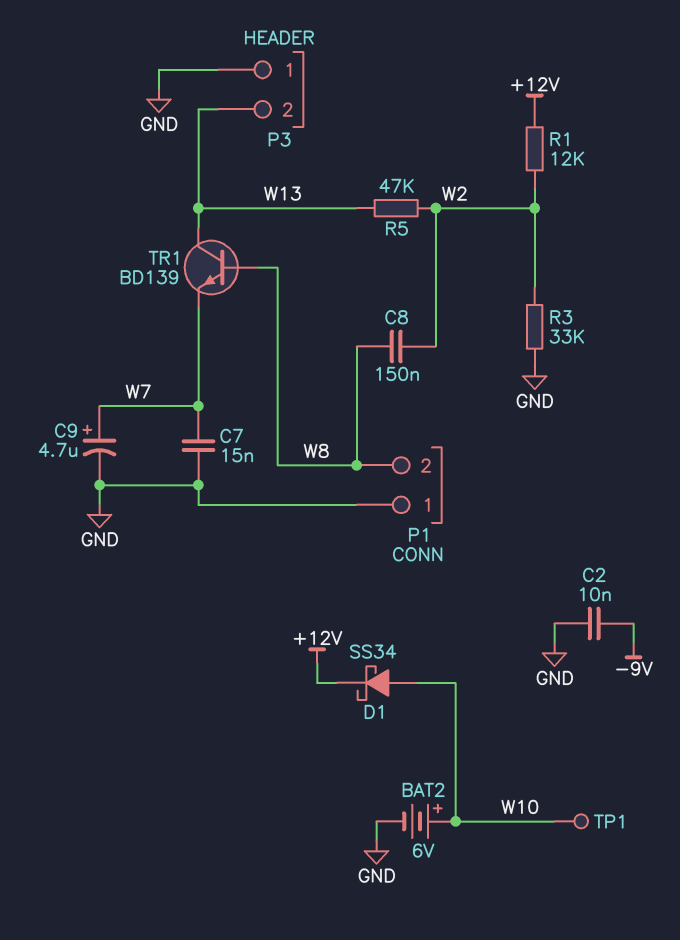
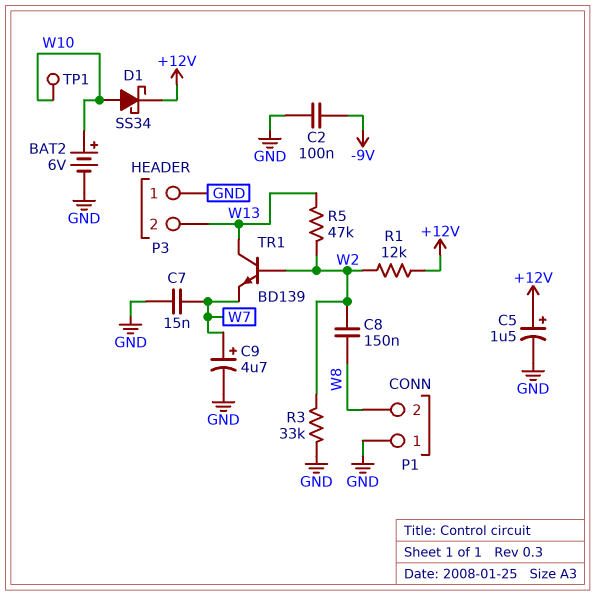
C2: 10nF (-9V, GND) -> 100nF (-9V, GND)
C5: none -> 1.5uF (plus +12V, minus GND)
TR1: NPN BD139 (B W8, C W13, E W7) -> NPN BD139 (B W2, C W13, E W7)

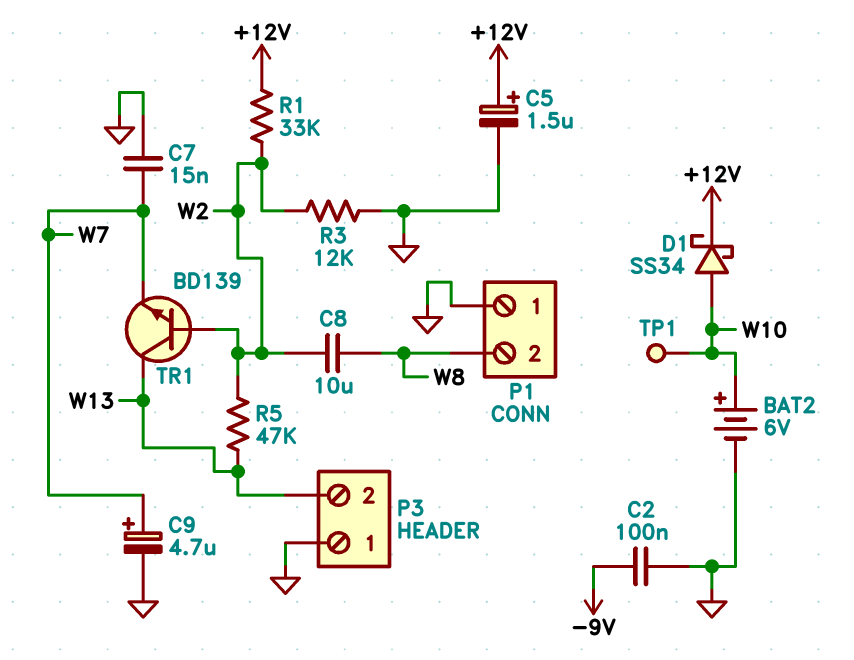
C8: 150nF (W2, W8) -> 10uF (W2, W8)
R1: 12k (+12V, W2) -> 33k (+12V, W2)
R3: 33k (GND, W2) -> 12k (GND, W2)

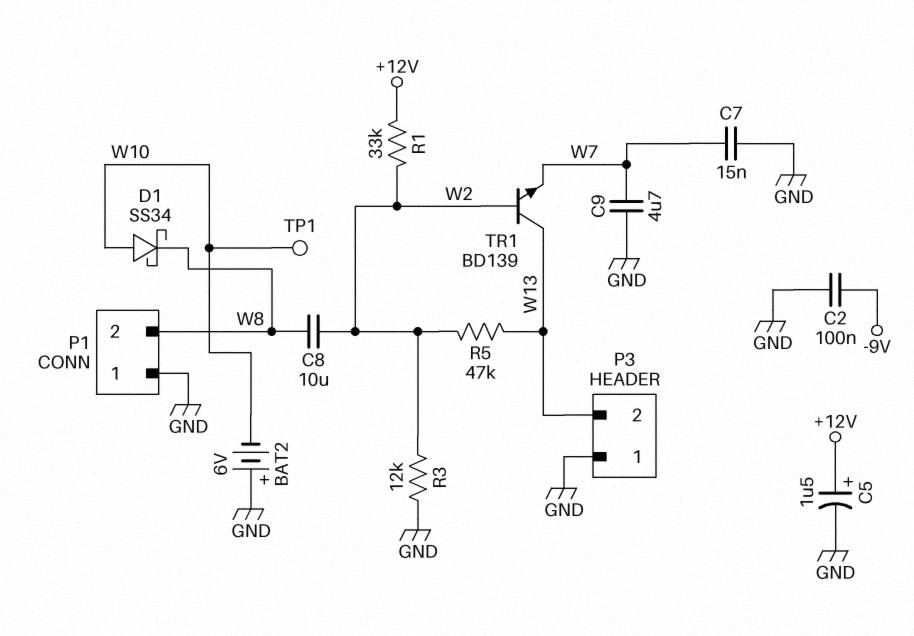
BAT2: 6V (plus W10, minus GND) -> 6V (plus GND, minus W10)
C9: 4.7uF (plus W7, minus GND) -> 4.7uF (GND, W7)
D1: schottky SS34 (A W10, K +12V) -> schottky SS34 (A W10, K W8)

